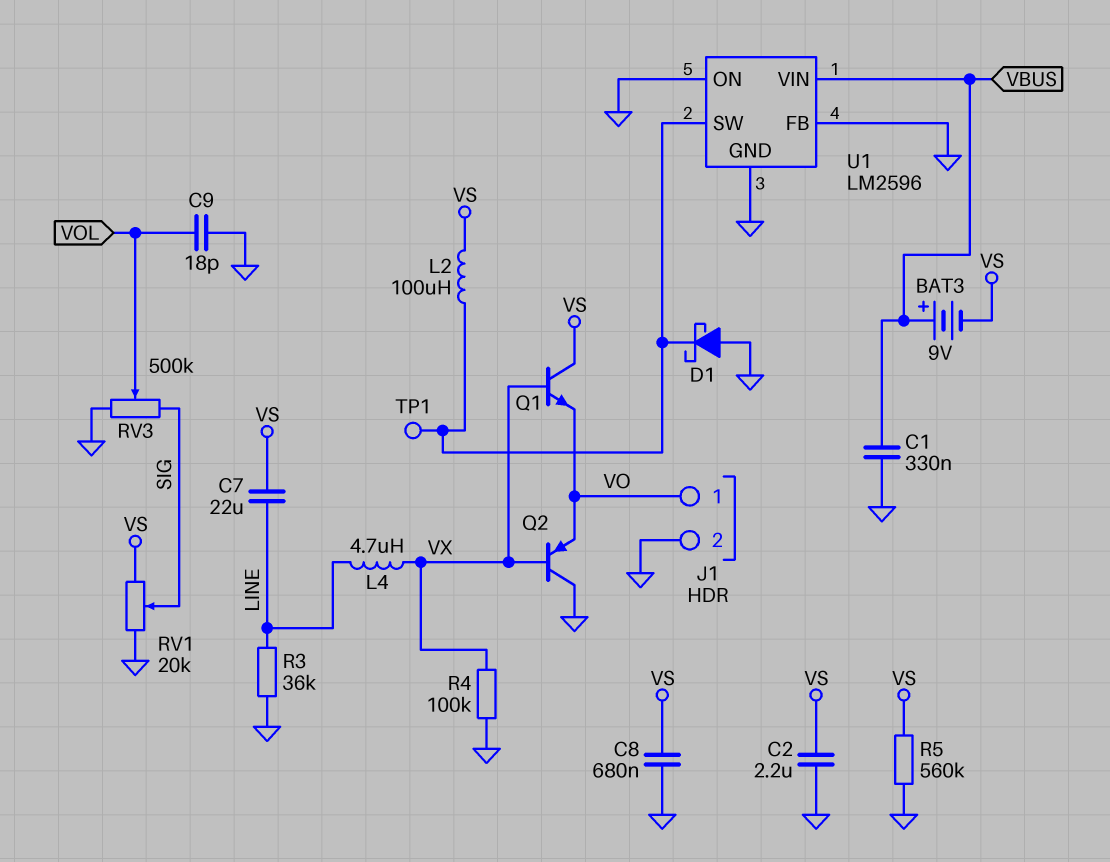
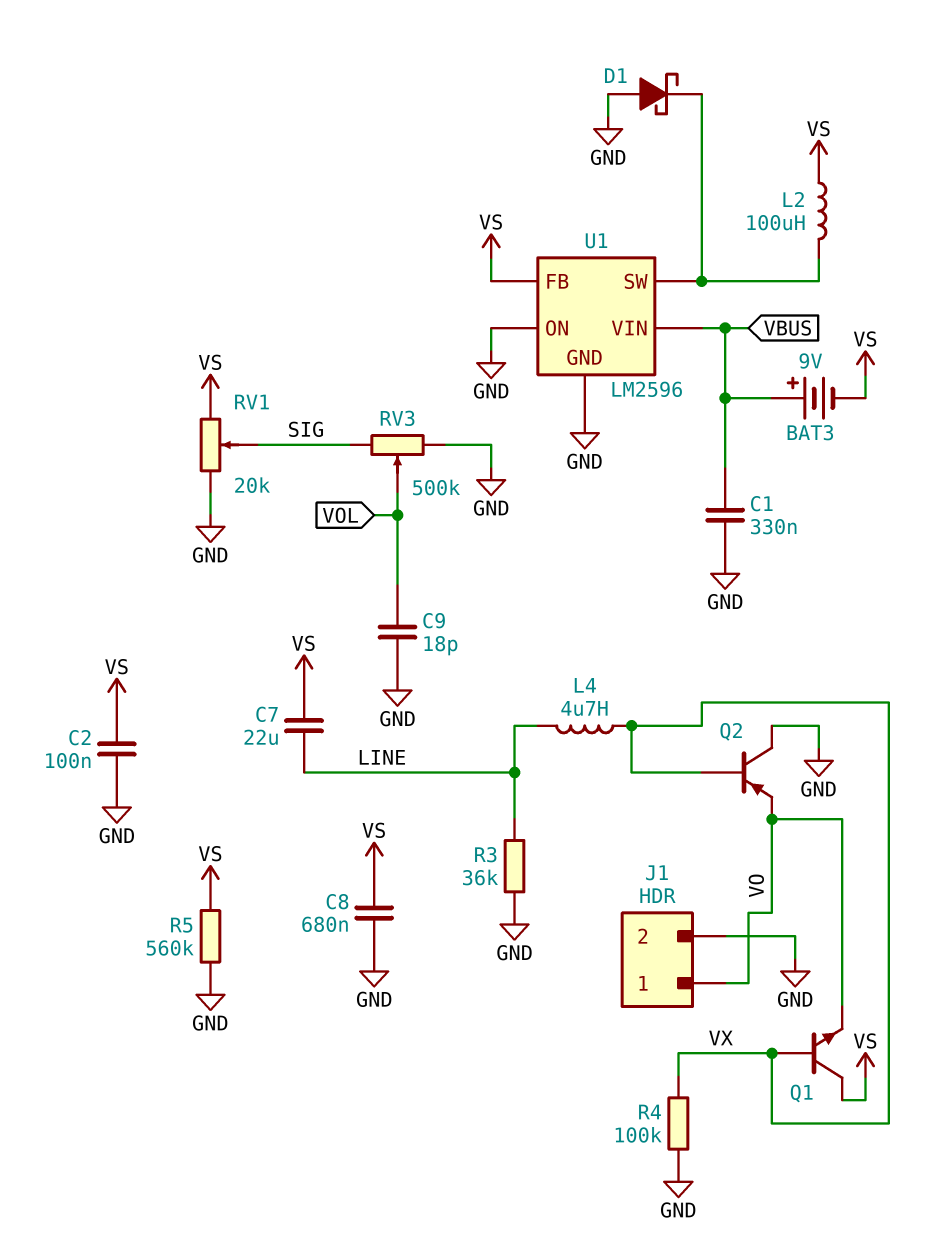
C2: 2.2uF (GND, VS) -> 100nF (GND, VS)
TP1: test point (U1/SW) -> none
U1 pin FB: GND -> VS

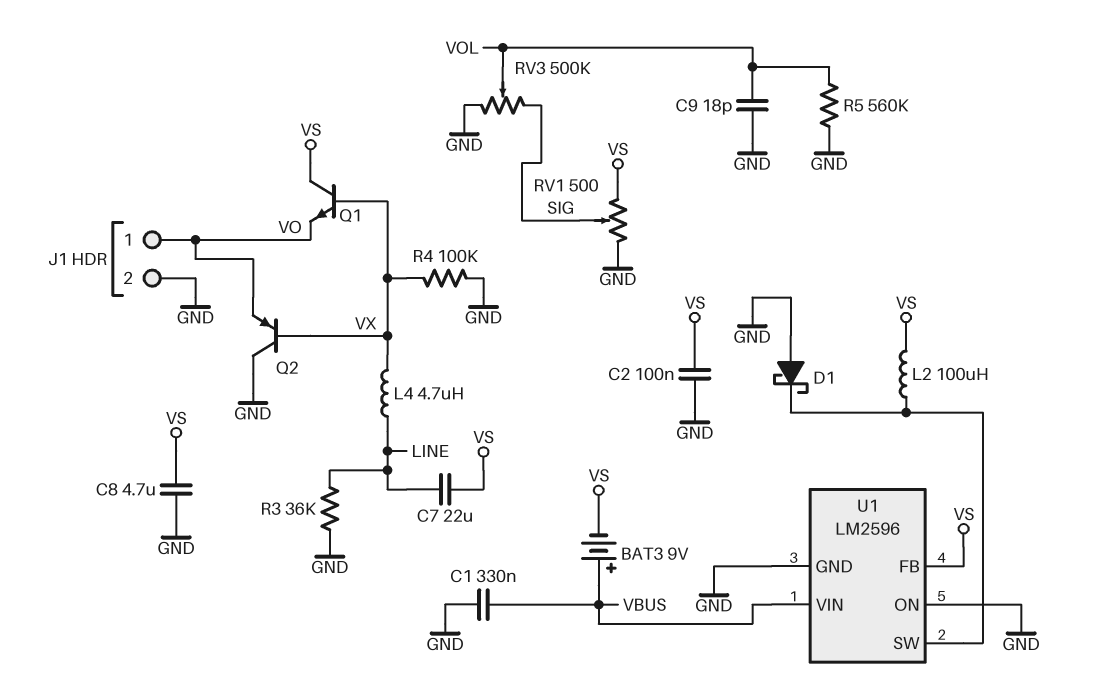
C8: 680nF (GND, VS) -> 4.7uF (GND, VS)
R5: 560k (GND, VS) -> 560k (GND, VOL)
RV1: 20k (GND, VS, wiper SIG) -> 500 (GND, VS, wiper SIG)

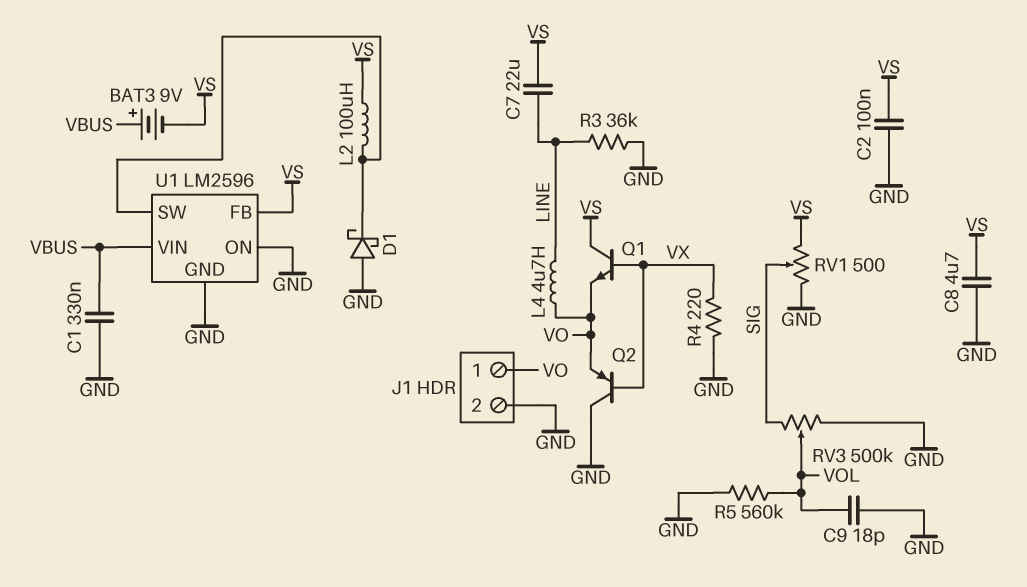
L4: 4.7uH (LINE, VX) -> 4.7uH (LINE, VO)
R4: 100k (GND, VX) -> 220 (GND, VX)

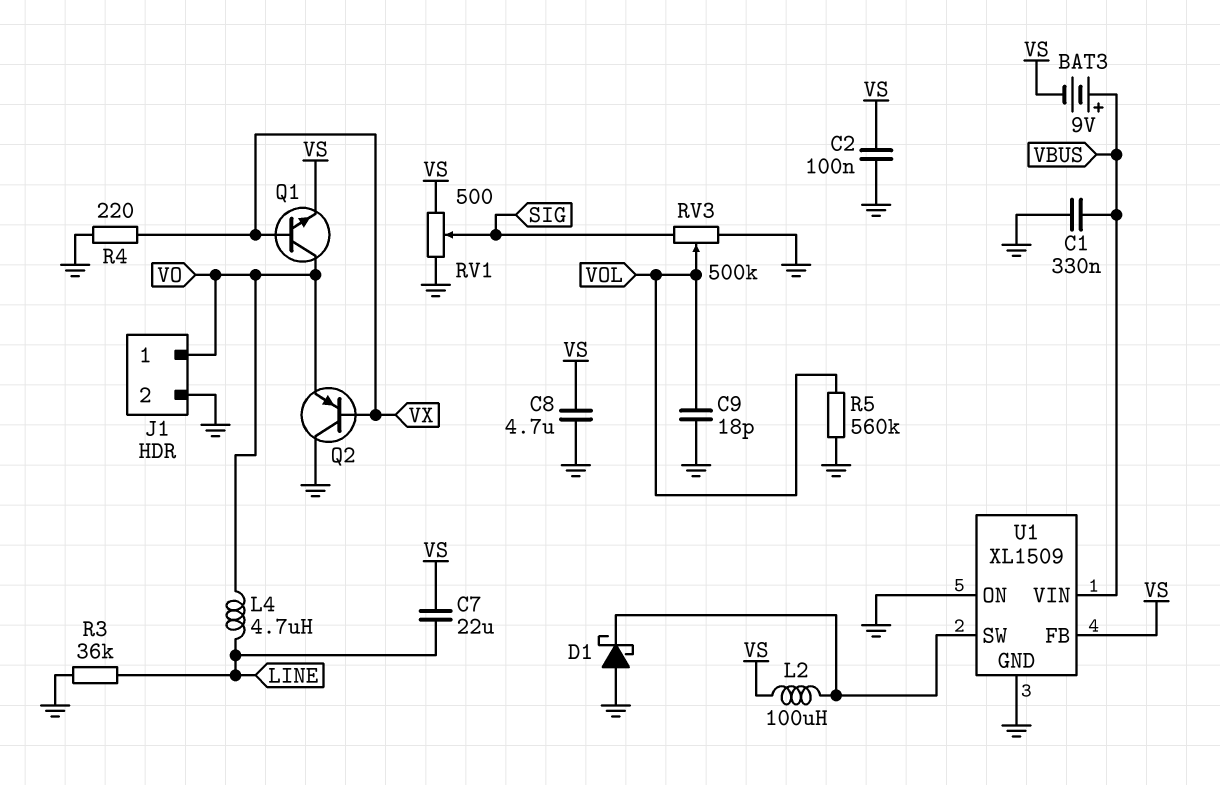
Q1: NPN (B VX, C VS, E VO) -> NPN (B VX, C VO, E VS)
U1: LM2596 -> XL1509

